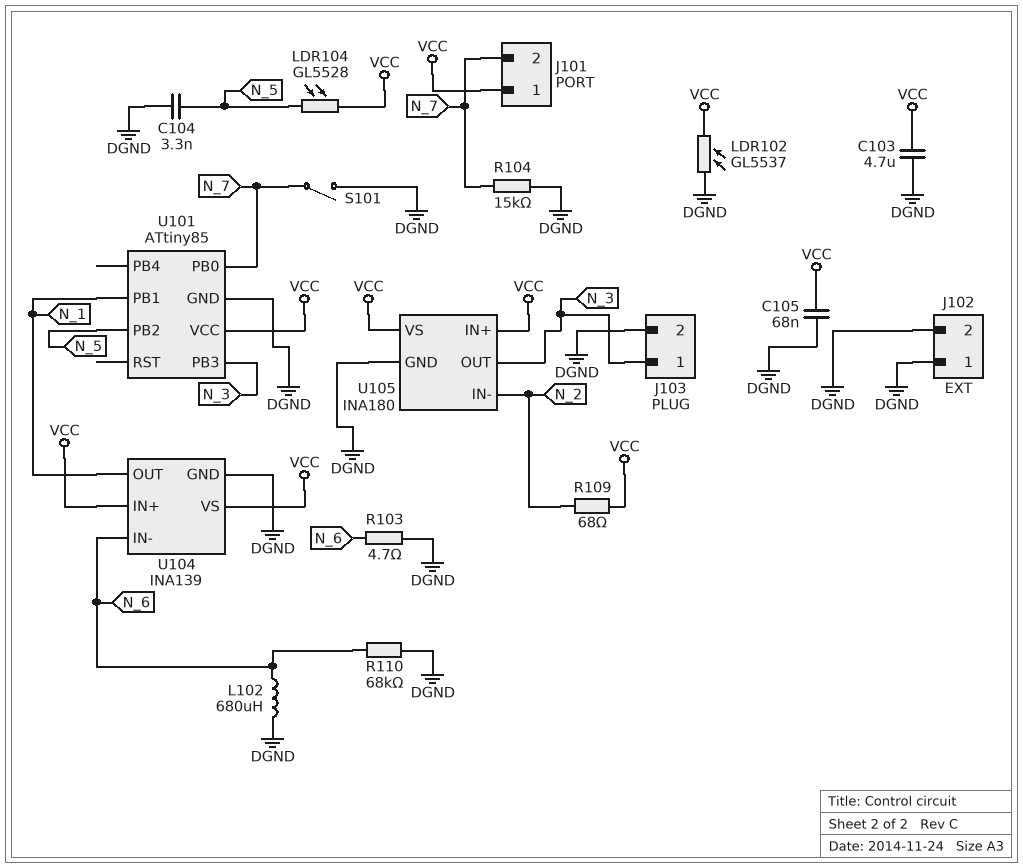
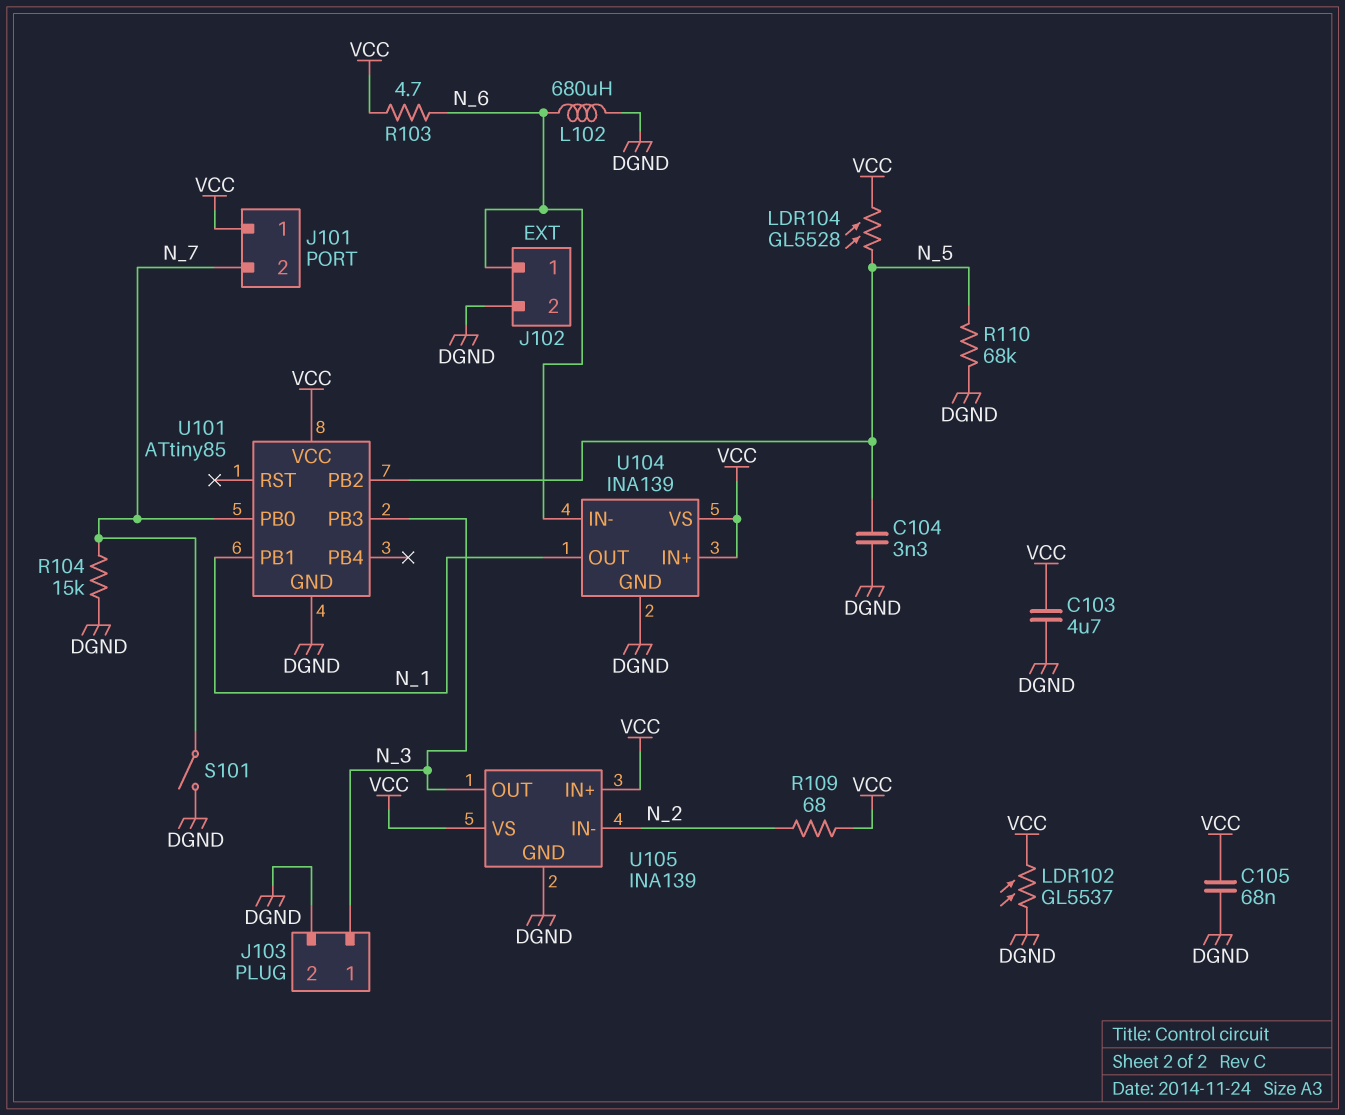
J102 pin 1: DGND -> N_6
R103: 4.7 (DGND, N_6) -> 4.7 (N_6, VCC)
R110: 68k (DGND, N_6) -> 68k (DGND, N_5)
U105: INA180 -> INA139

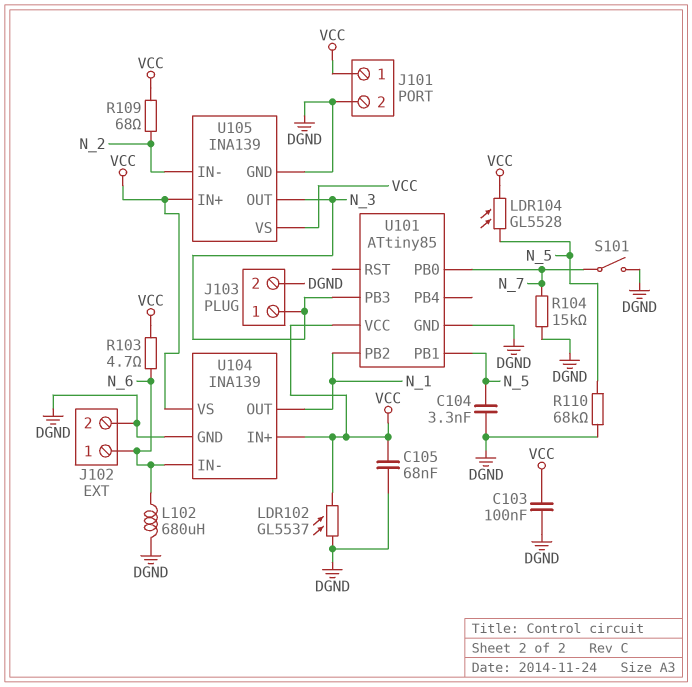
C103: 4.7uF (DGND, VCC) -> 100nF (DGND, VCC)
J101 pin 2: N_7 -> DGND
U101 pin PB1: N_1 -> N_5
U101 pin PB2: N_5 -> N_1

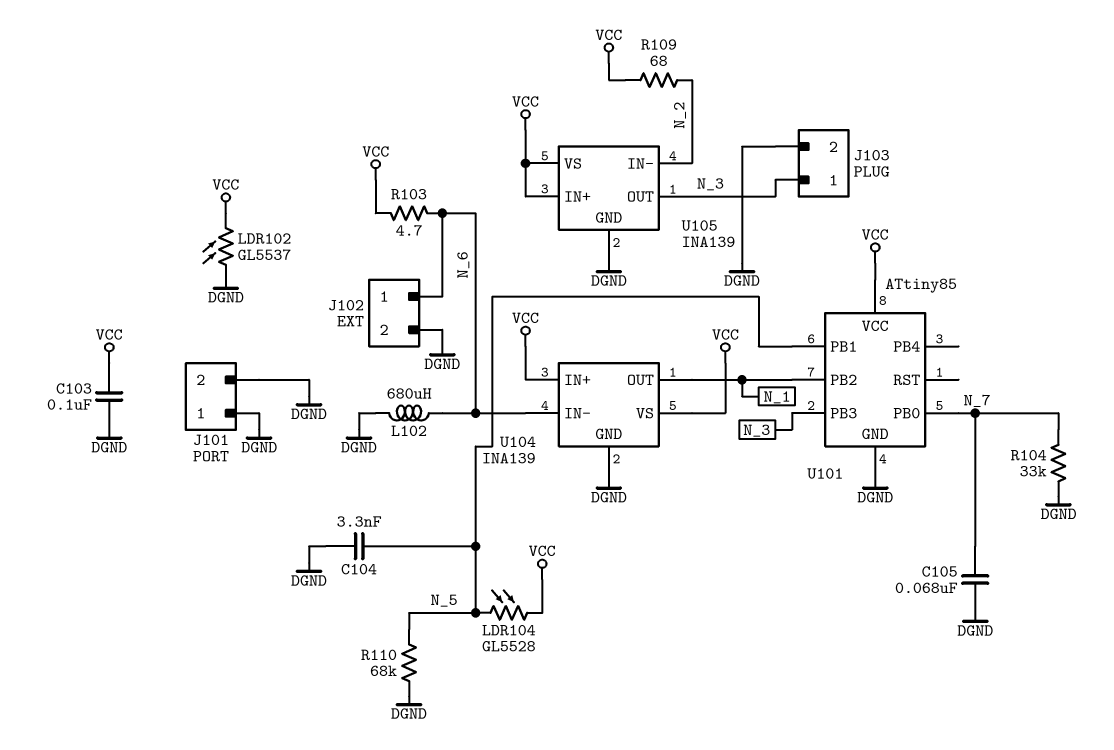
C105: 68nF (DGND, VCC) -> 68nF (DGND, N_7)
J101 pin 1: VCC -> DGND
R104: 15k (DGND, N_7) -> 33k (DGND, N_7)
S101: switch (DGND, N_7) -> none

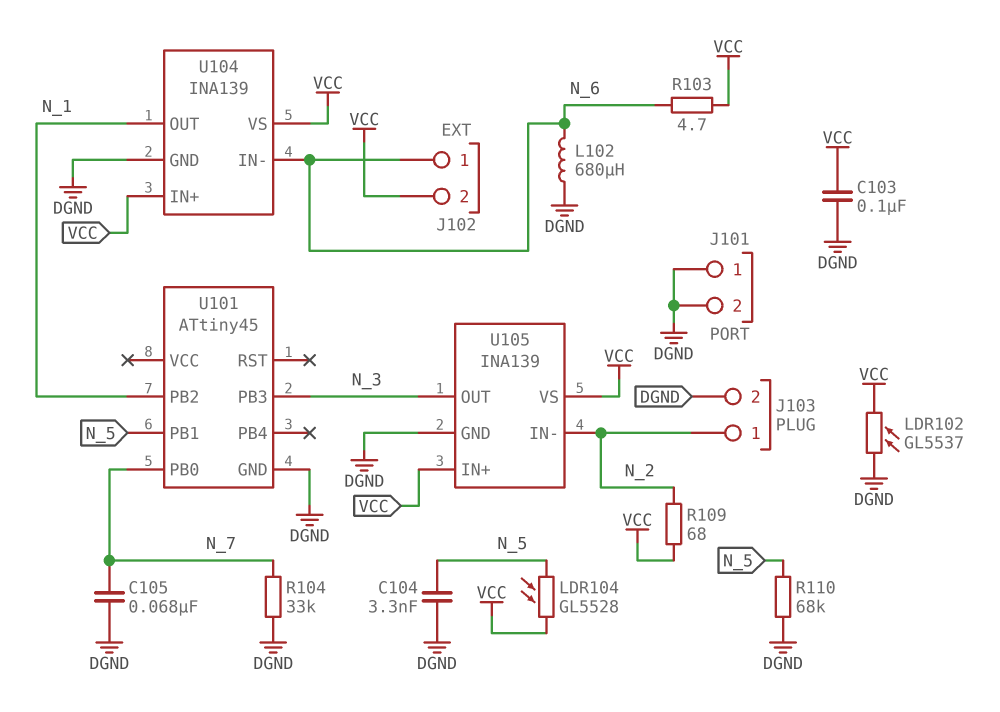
J102 pin 2: DGND -> VCC
J103 pin 1: N_3 -> N_2
U101: ATtiny85 -> ATtiny45
U101 pin VCC: VCC -> none

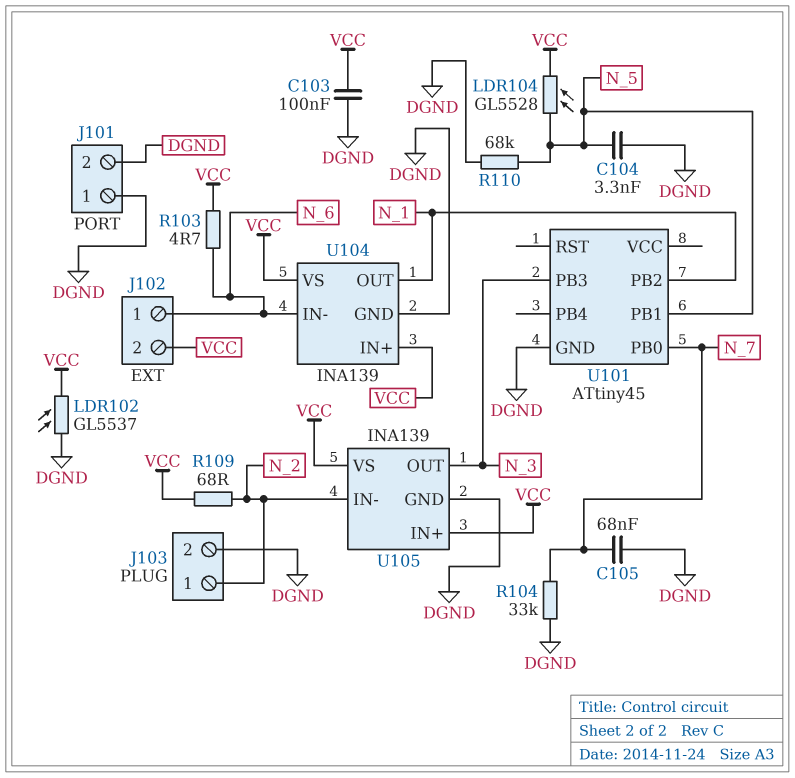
L102: 680uH (DGND, N_6) -> none

